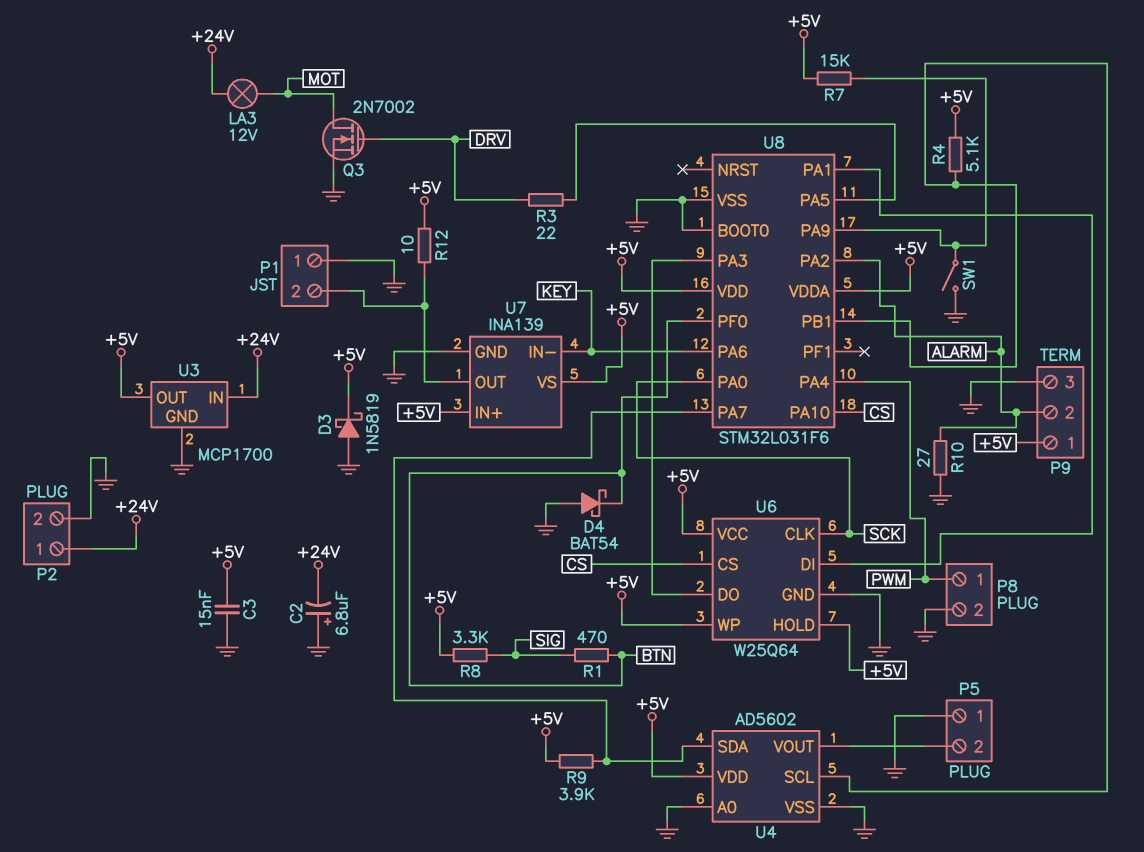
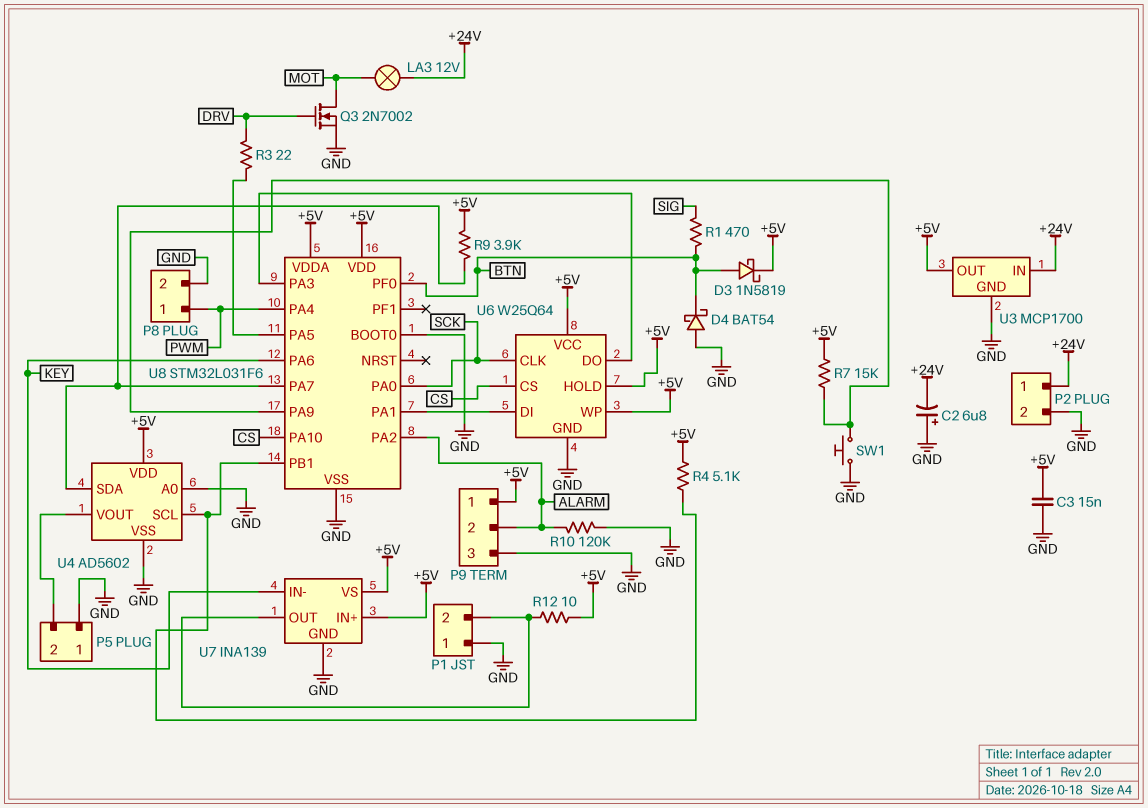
D3: schottky 1N5819 (A GND, K +5V) -> schottky 1N5819 (A BTN, K +5V)
R8: 3.3k (+5V, SIG) -> none
R10: 27 (ALARM, GND) -> 120k (ALARM, GND)
SW1: switch (GND, U8/PA9) -> button (GND, U8/PA9)

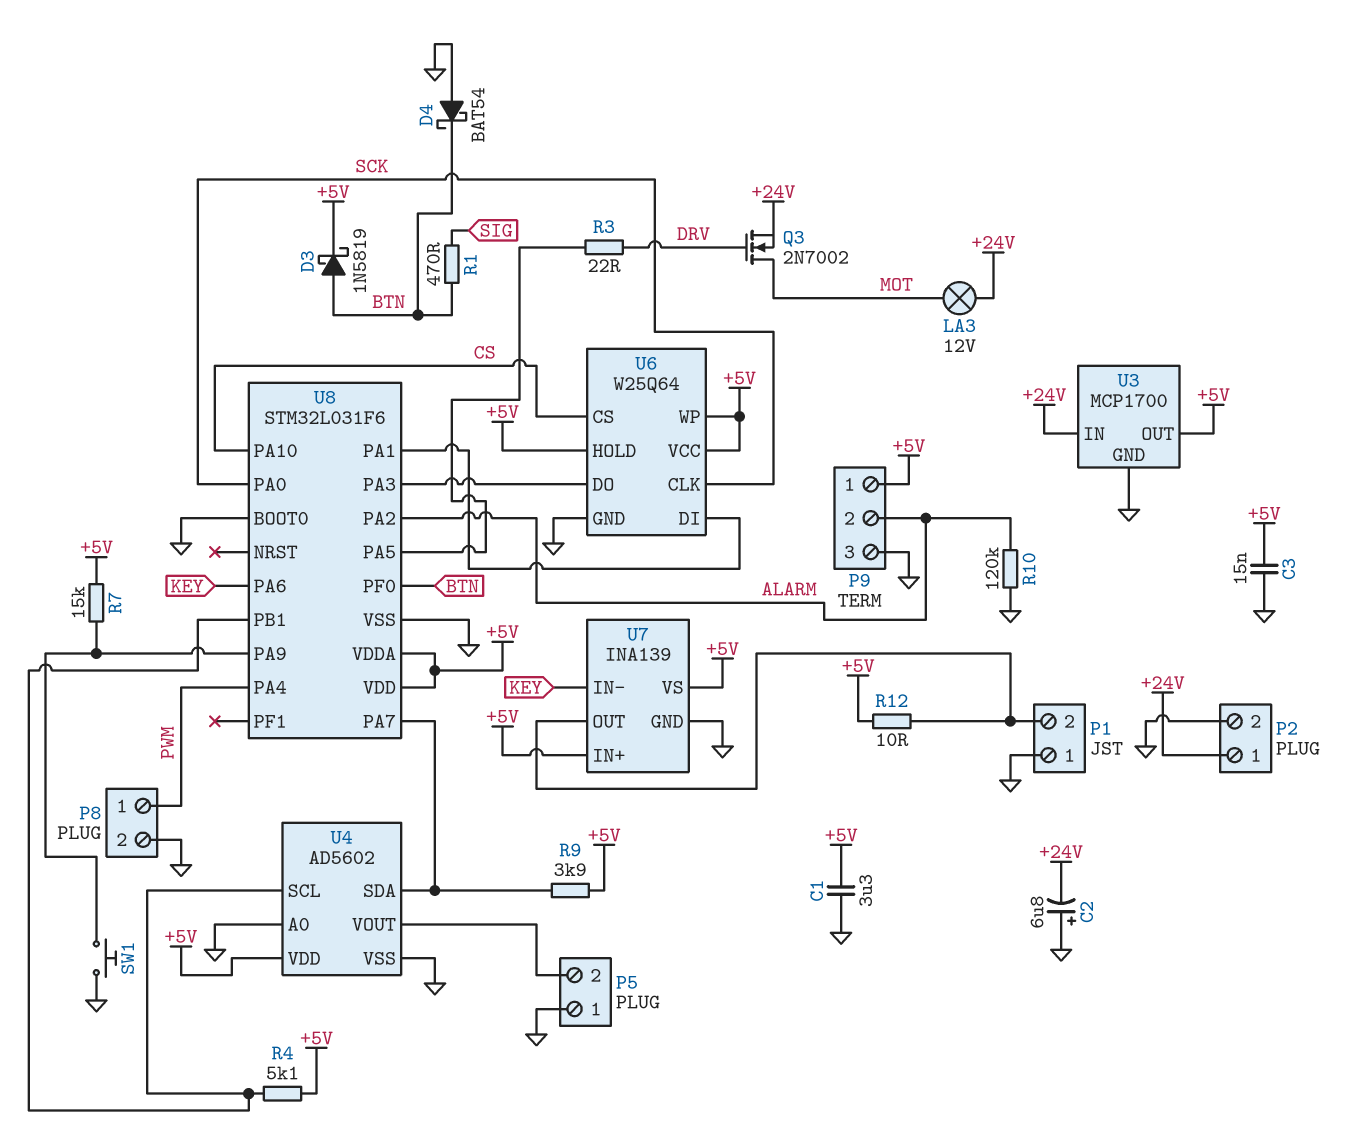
C1: none -> 3.3uF (+5V, GND)
Q3: NMOS 2N7002 (G DRV, D MOT, S GND) -> NMOS 2N7002 (G DRV, D MOT, S +24V)

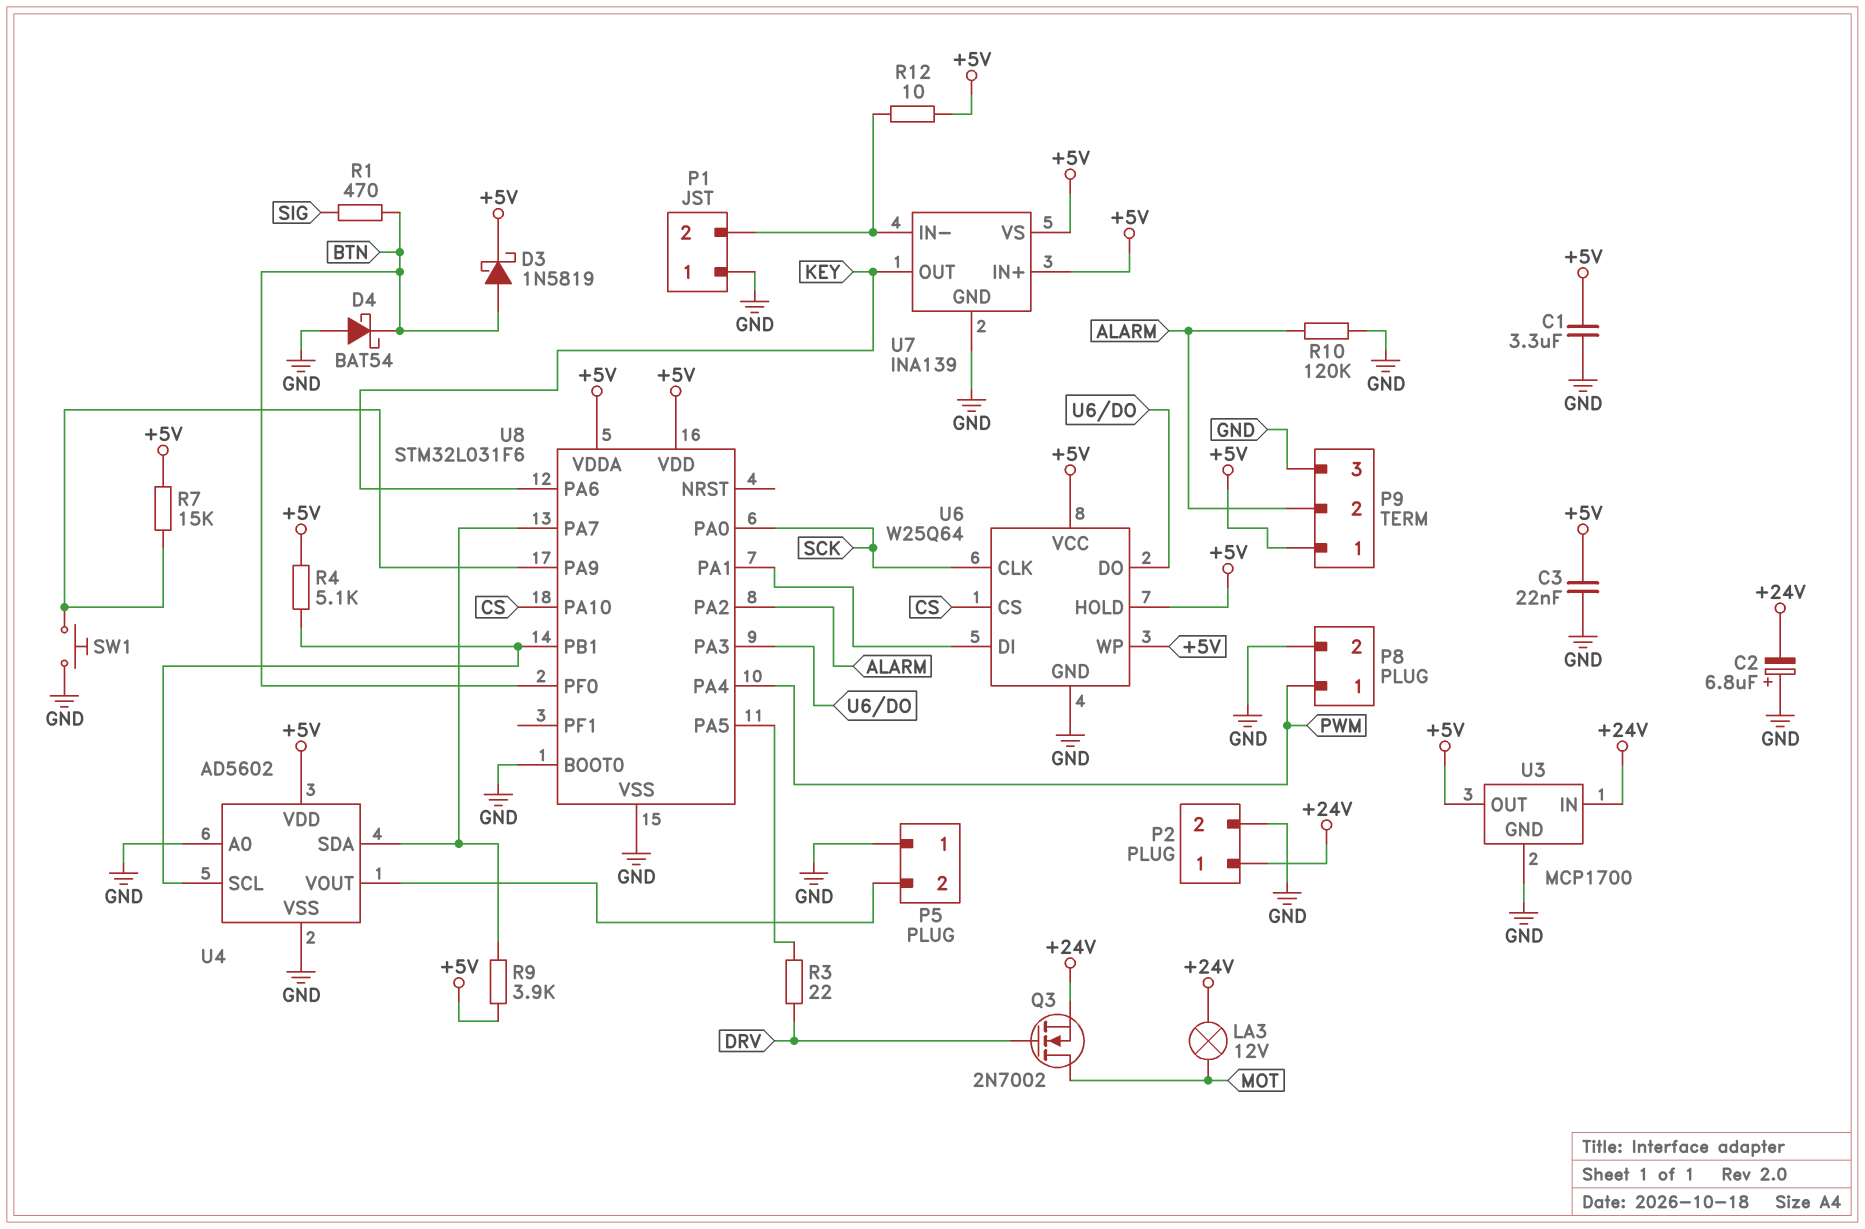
C3: 15nF (+5V, GND) -> 22nF (+5V, GND)
U7 pin IN-: KEY -> P1/2
U7 pin OUT: P1/2 -> KEY

